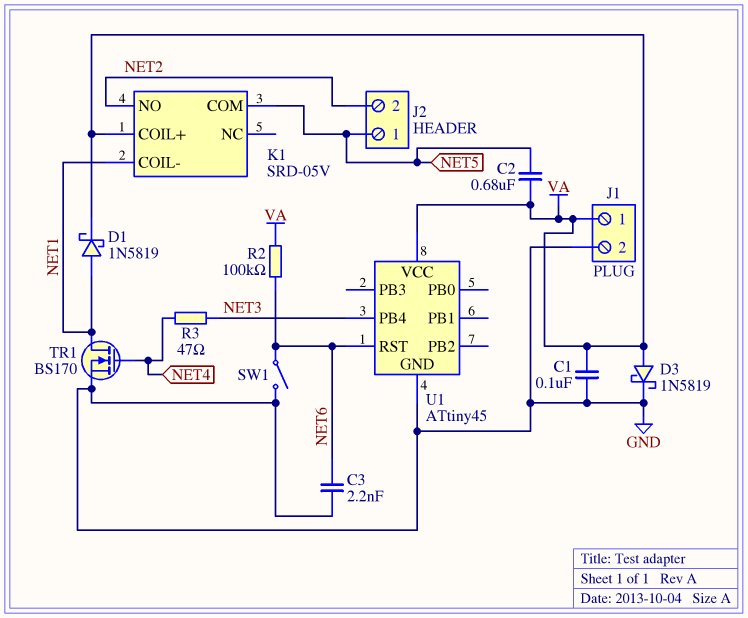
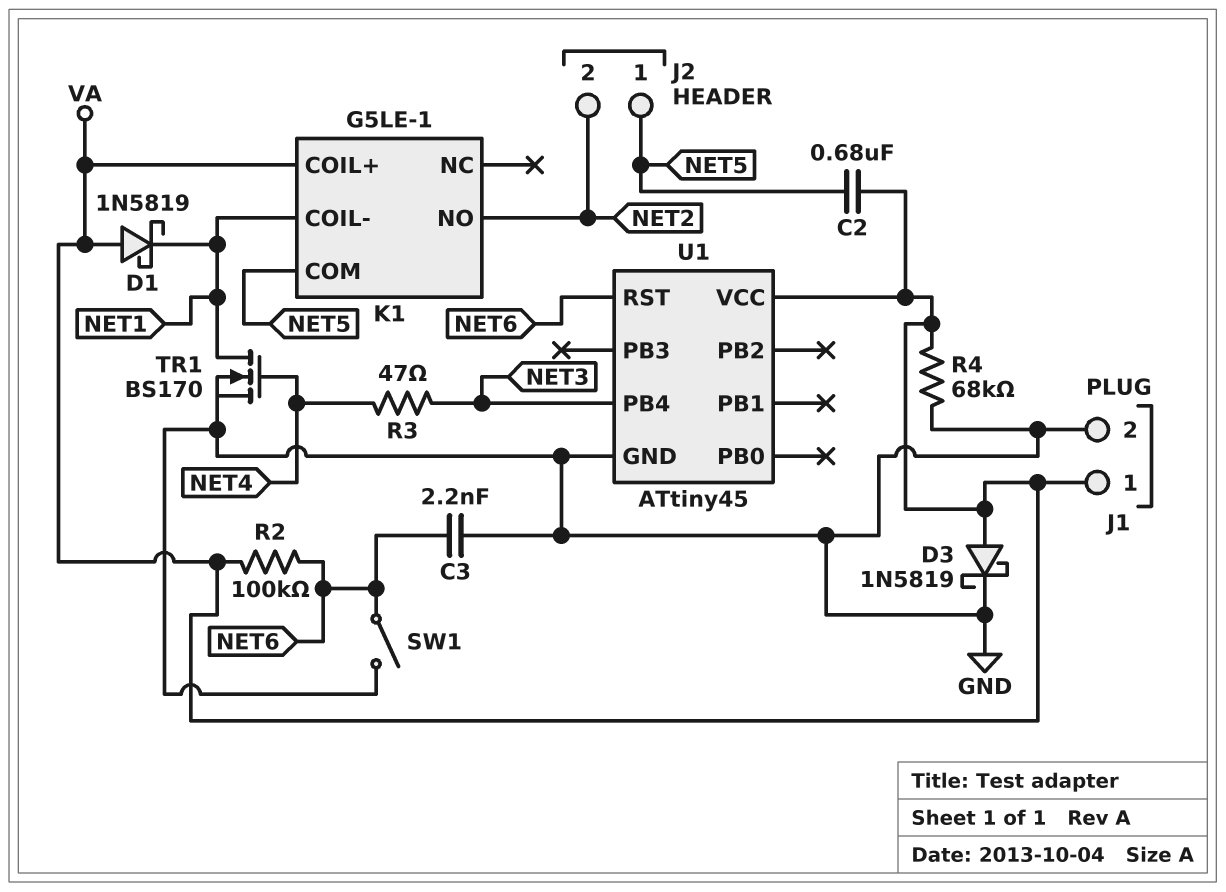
C1: 100nF (GND, VA) -> none
D1: schottky 1N5819 (A NET1, K VA) -> schottky 1N5819 (A VA, K NET1)
K1: SRD-05V -> G5LE-1
R4: none -> 68k (GND, VA)

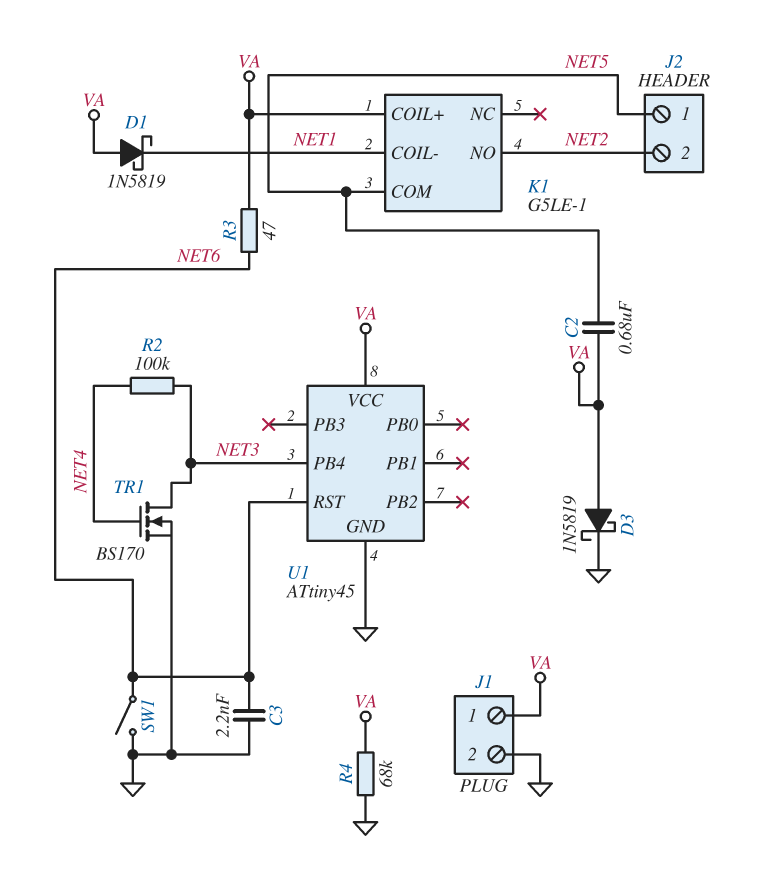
R2: 100k (NET6, VA) -> 100k (NET3, NET4)
R3: 47 (NET3, NET4) -> 47 (NET6, VA)
TR1: NMOS BS170 (G NET4, D NET1, S GND) -> NMOS BS170 (G NET4, D NET3, S GND)

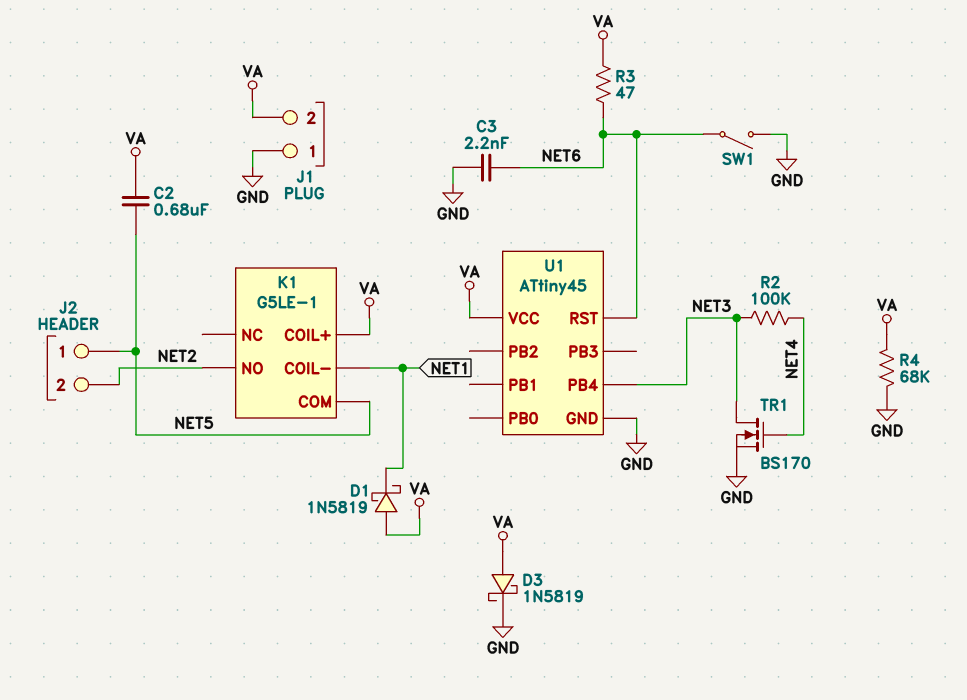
J1 pin 1: VA -> GND
J1 pin 2: GND -> VA

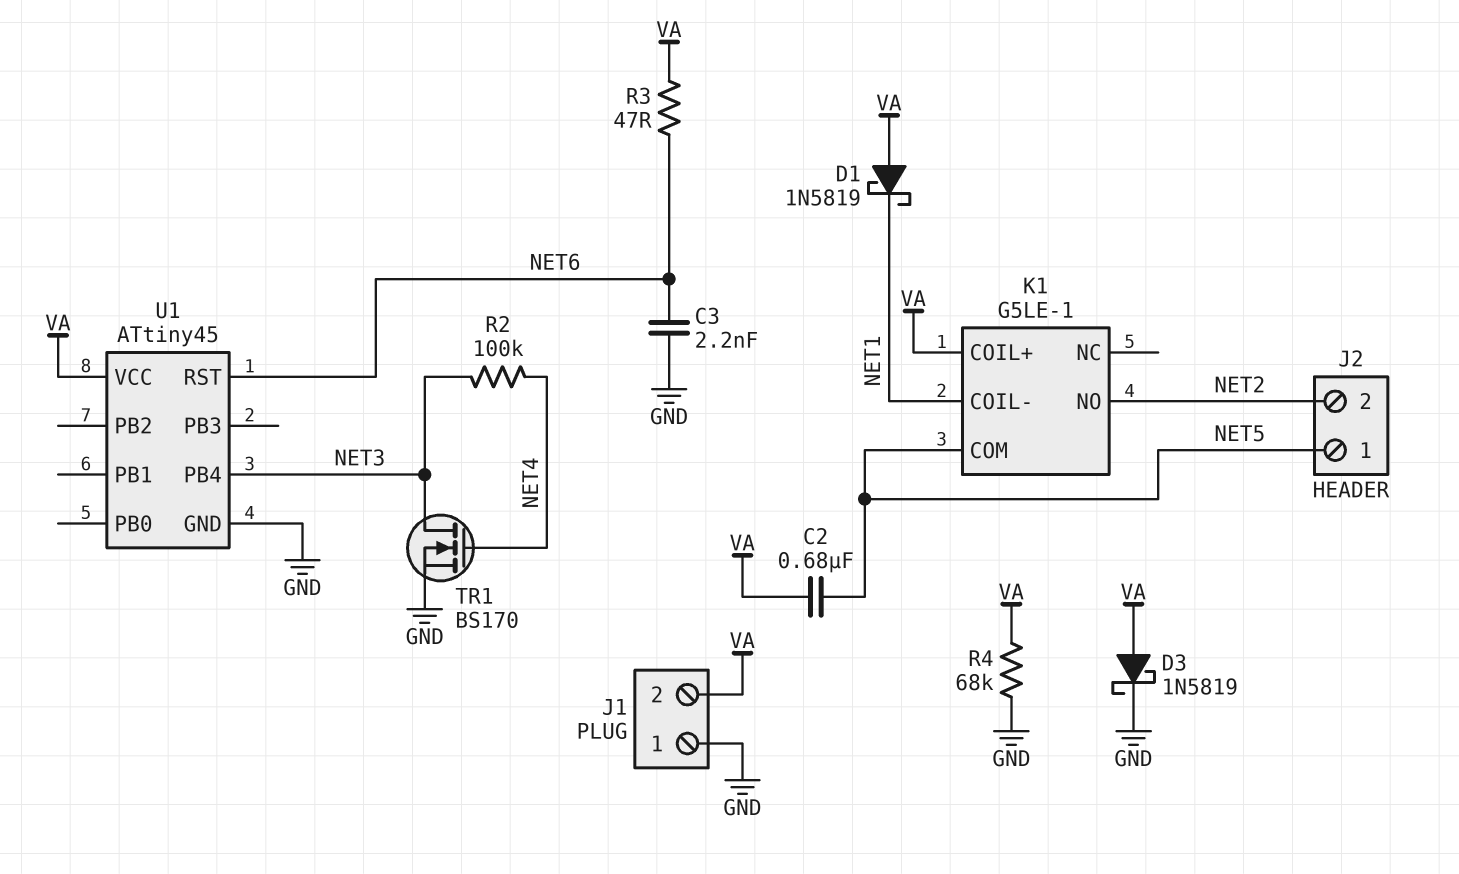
SW1: switch (GND, NET6) -> none

